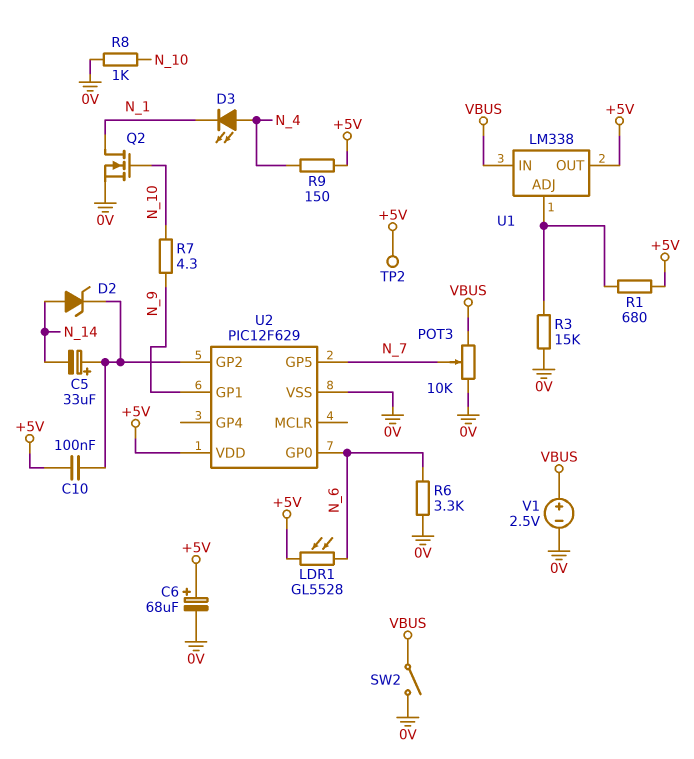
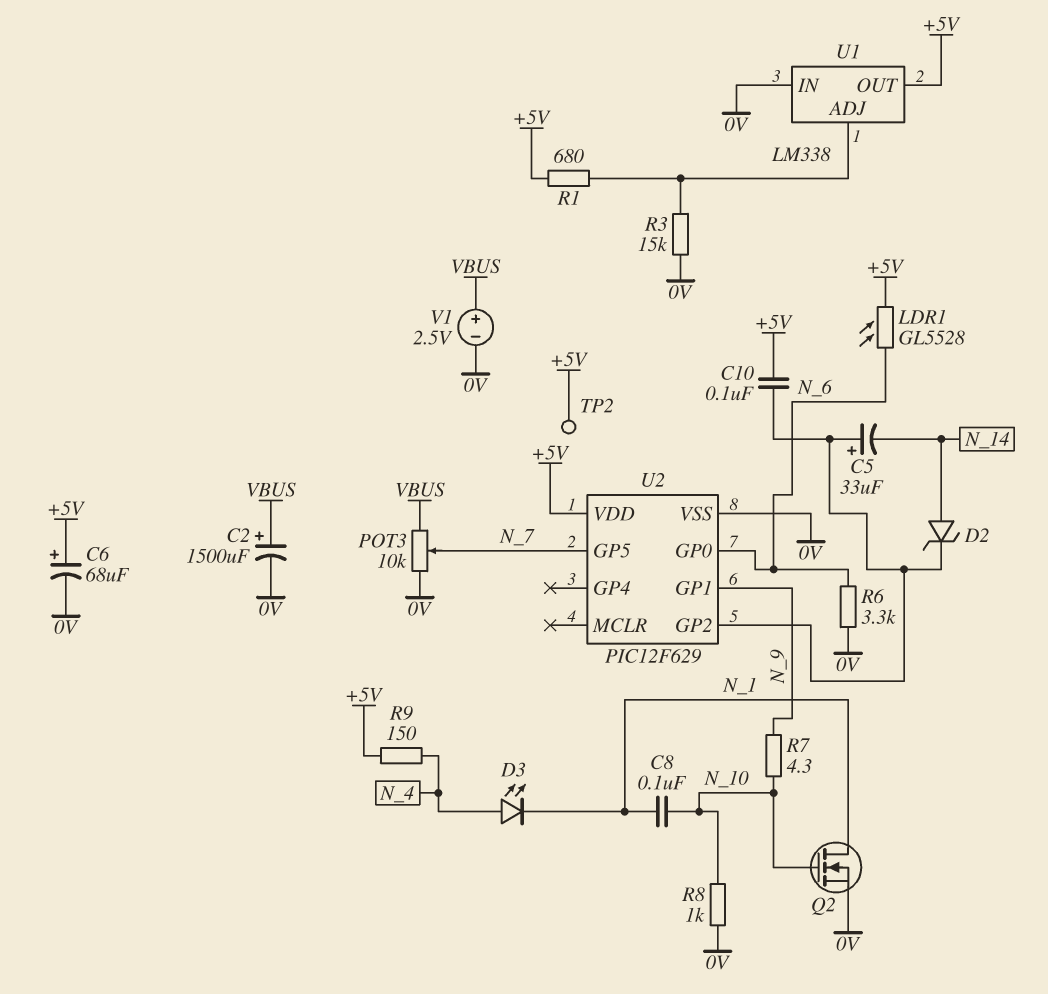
C2: none -> 1500uF (plus VBUS, minus 0V)
C8: none -> 100nF (N_1, N_10)
SW2: switch (0V, VBUS) -> none
U1 pin IN: VBUS -> 0V

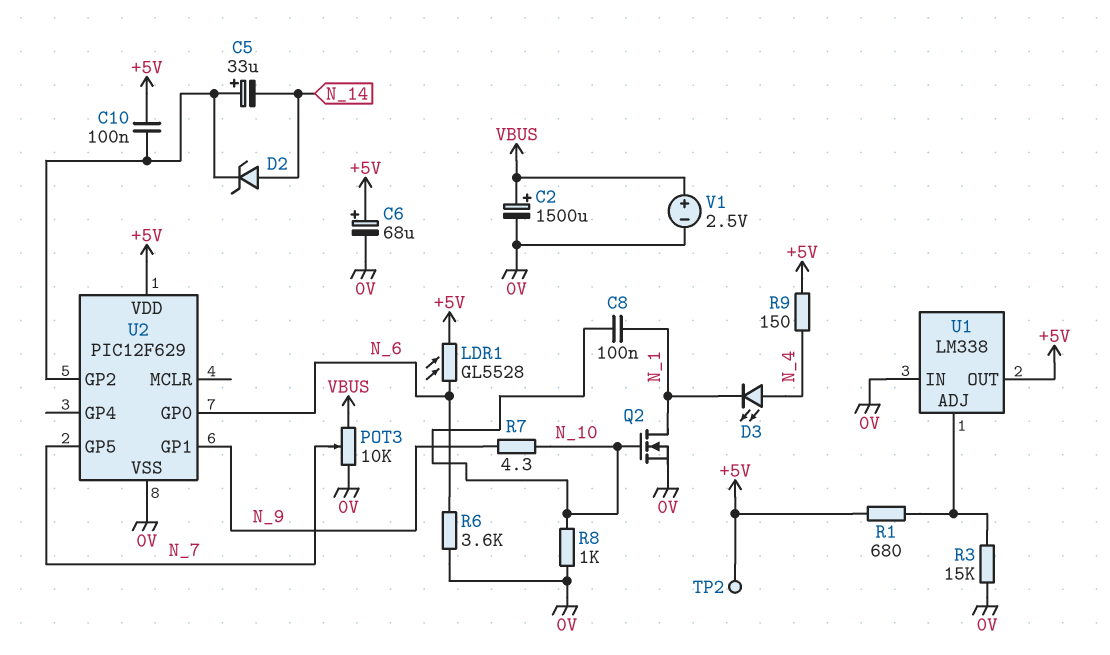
R6: 3.3k (0V, N_6) -> 3.6k (0V, N_6)

